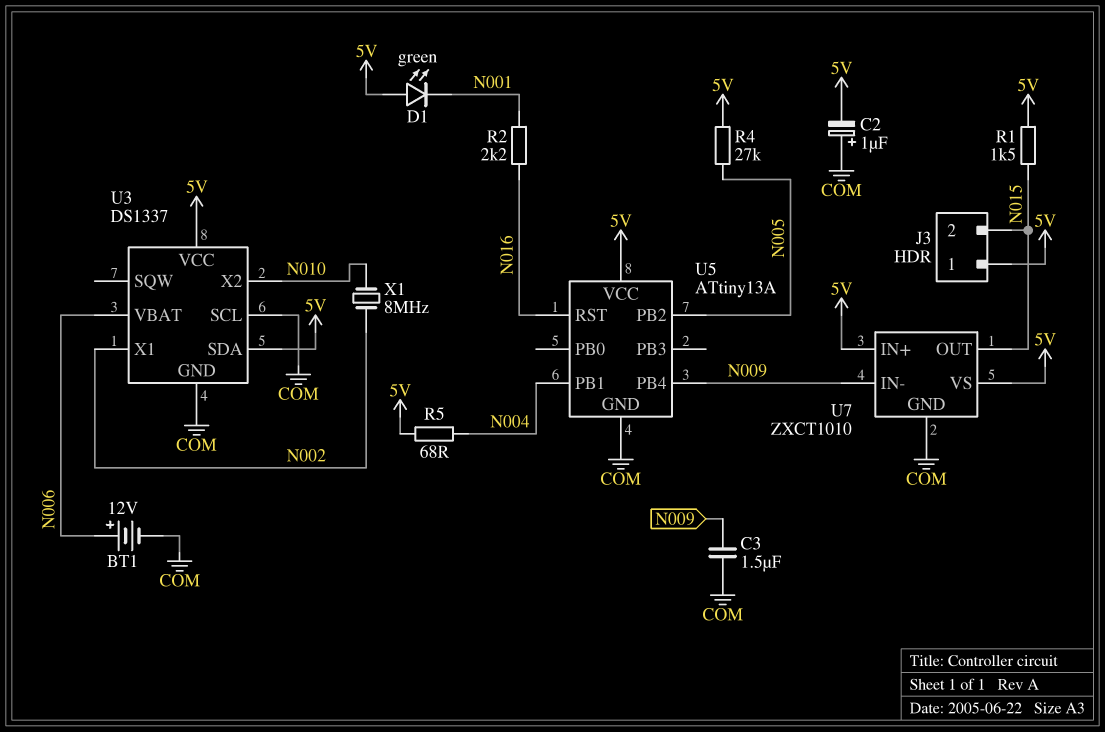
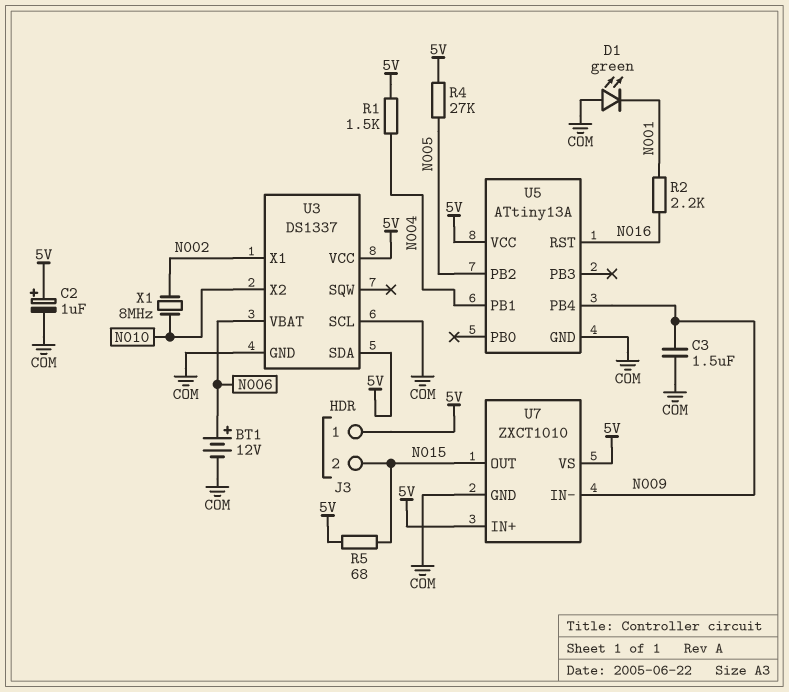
C2: 1uF (plus COM, minus 5V) -> 1uF (plus 5V, minus COM)
D1: LED green (A 5V, K N001) -> LED green (A COM, K N001)
R1: 1.5k (5V, N015) -> 1.5k (5V, N004)
R5: 68 (5V, N004) -> 68 (5V, N015)

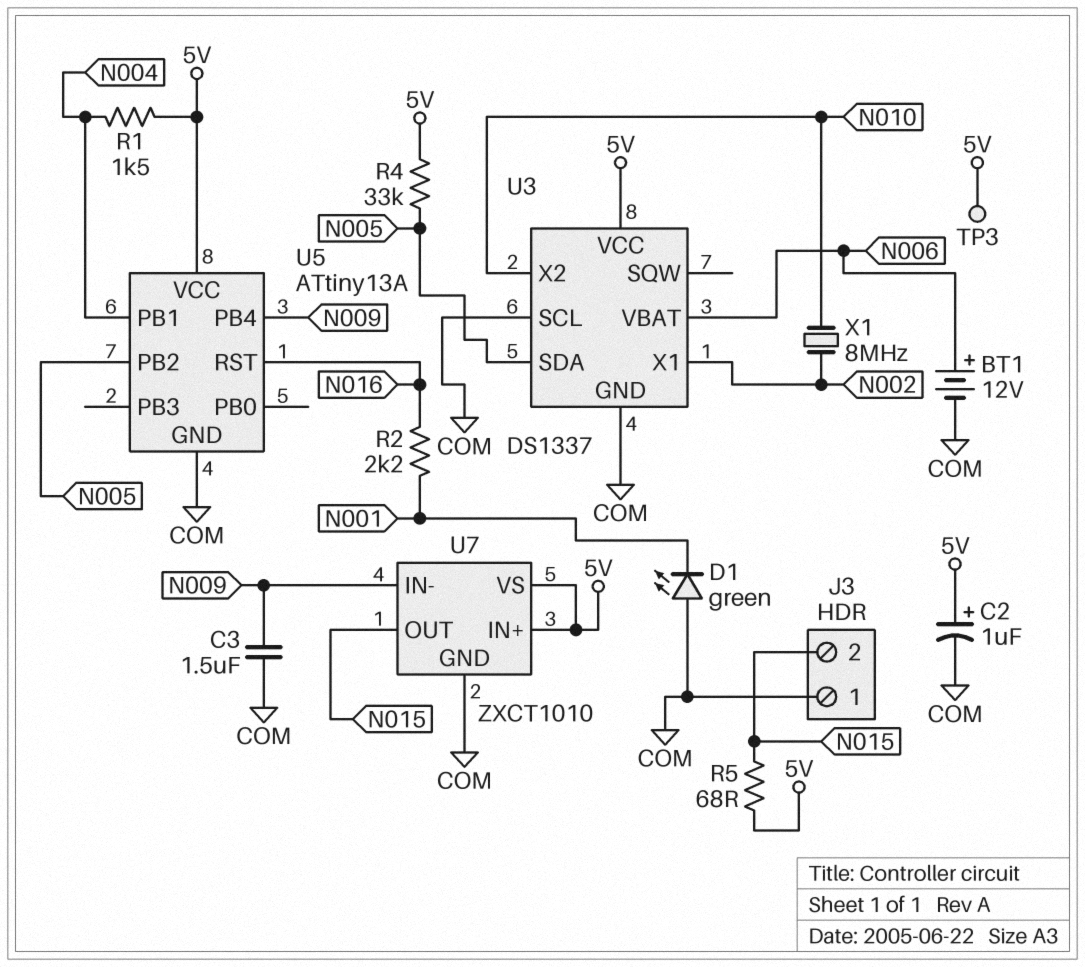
J3 pin 1: 5V -> COM
R4: 27k (5V, N005) -> 33k (5V, N005)
TP3: none -> test point (5V)
U3 pin SDA: 5V -> N005

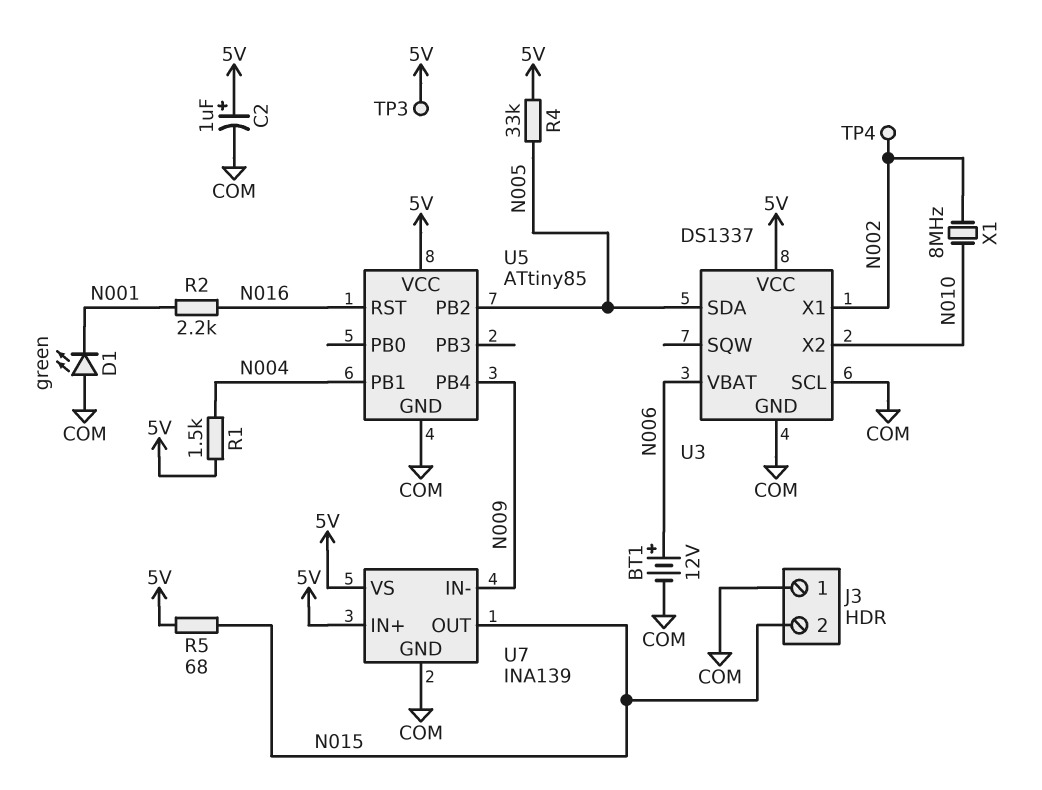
C3: 1.5uF (COM, N009) -> none
TP4: none -> test point (N002)
U5: ATtiny13A -> ATtiny85
U7: ZXCT1010 -> INA139

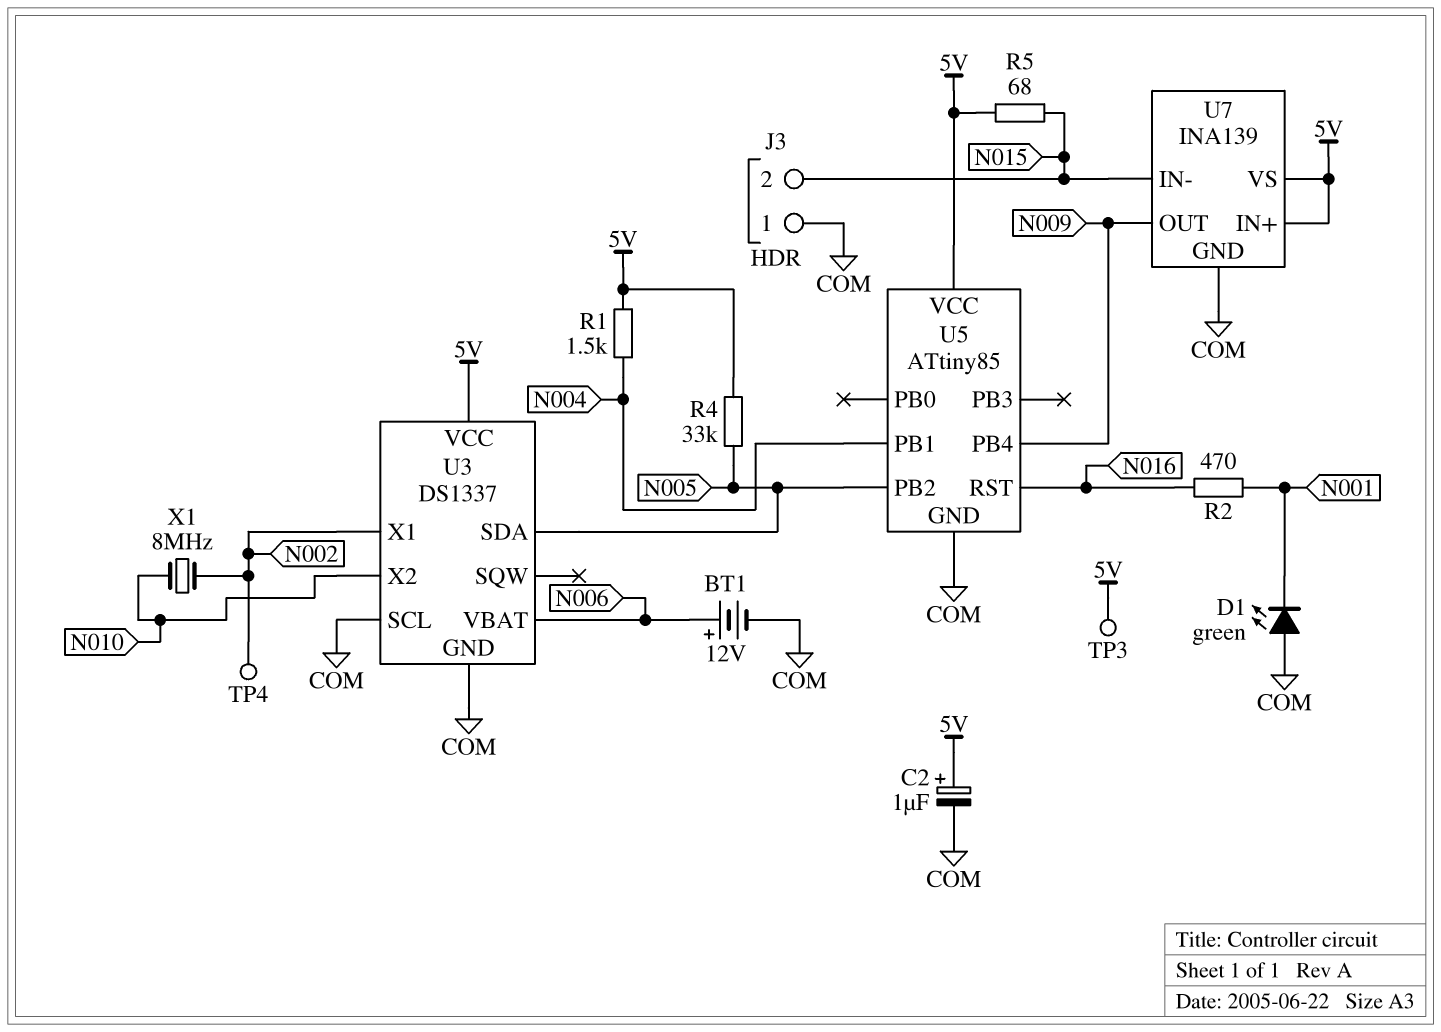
R2: 2.2k (N001, N016) -> 470 (N001, N016)
U7 pin IN-: N009 -> N015
U7 pin OUT: N015 -> N009

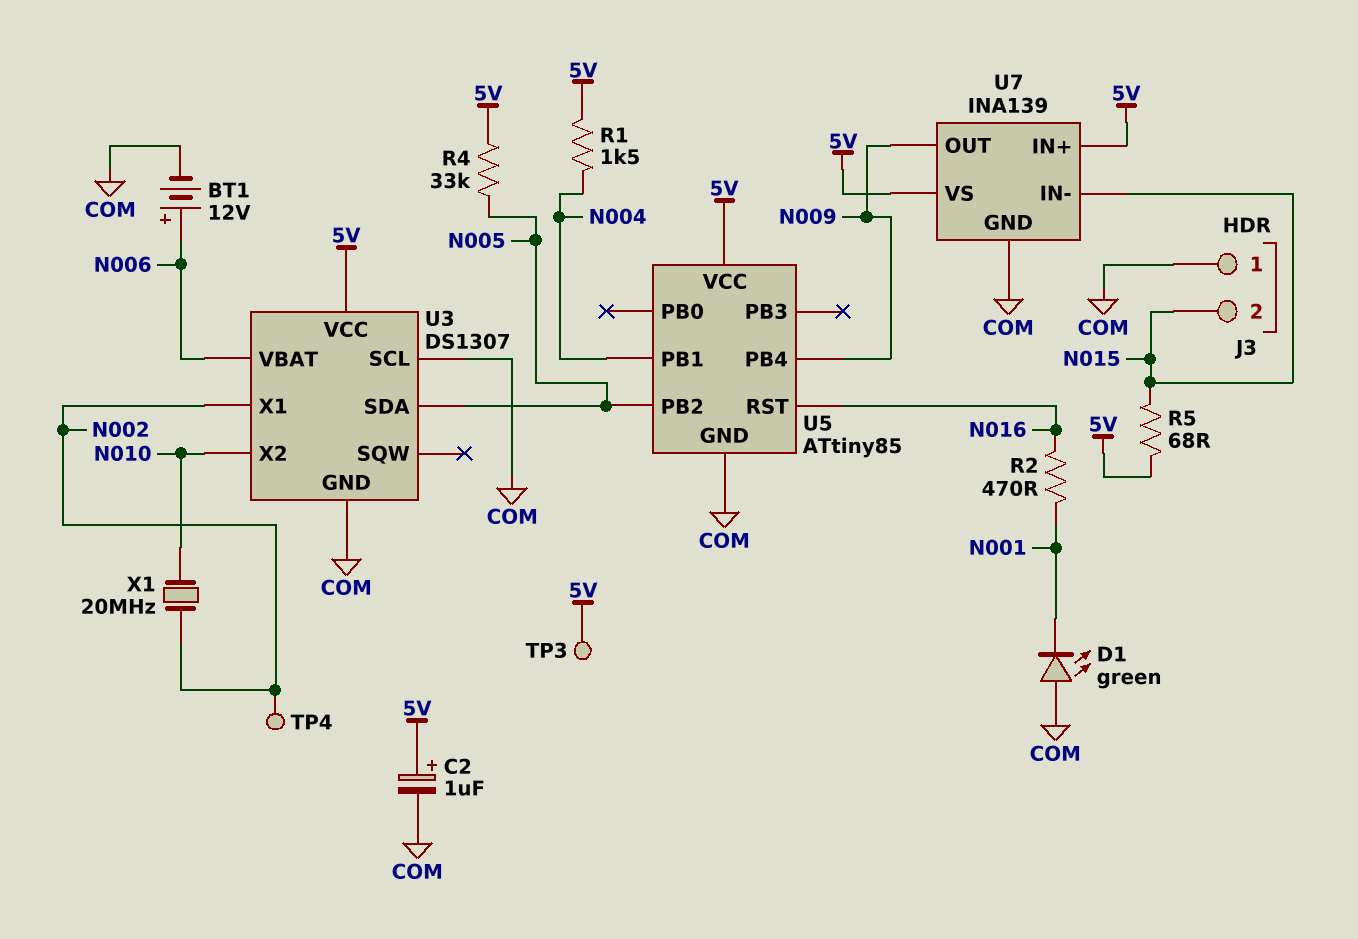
U3: DS1337 -> DS1307
X1: 8MHz (N002, N010) -> 20MHz (N002, N010)

